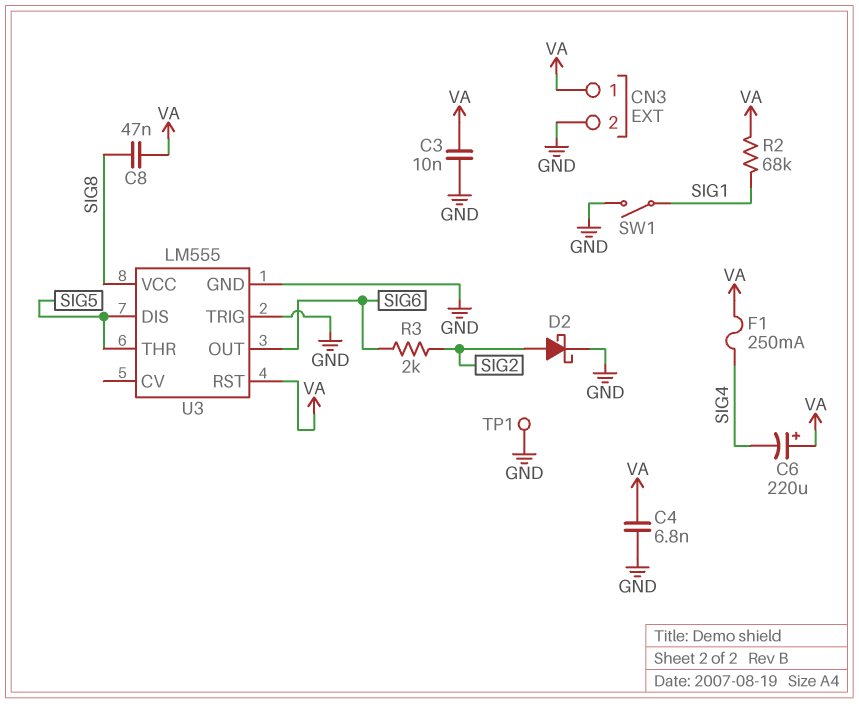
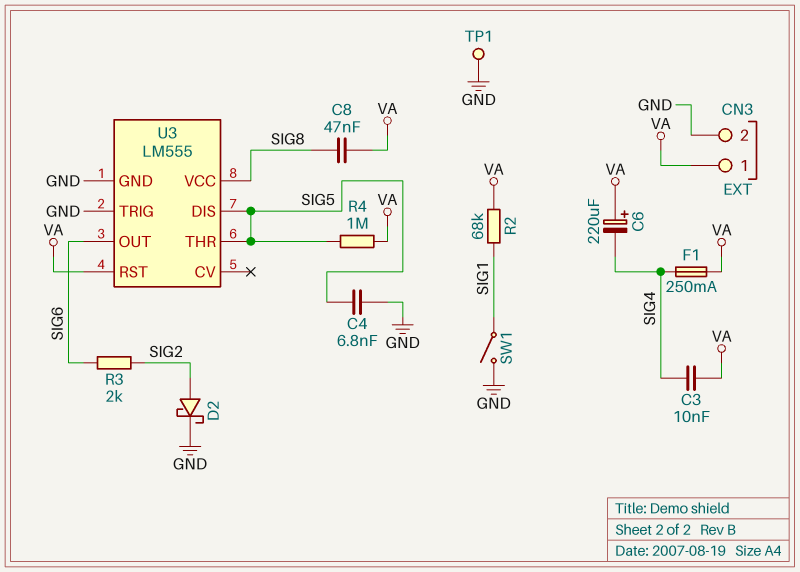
C3: 10nF (GND, VA) -> 10nF (SIG4, VA)
C4: 6.8nF (GND, VA) -> 6.8nF (GND, SIG5)
R4: none -> 1M (SIG5, VA)

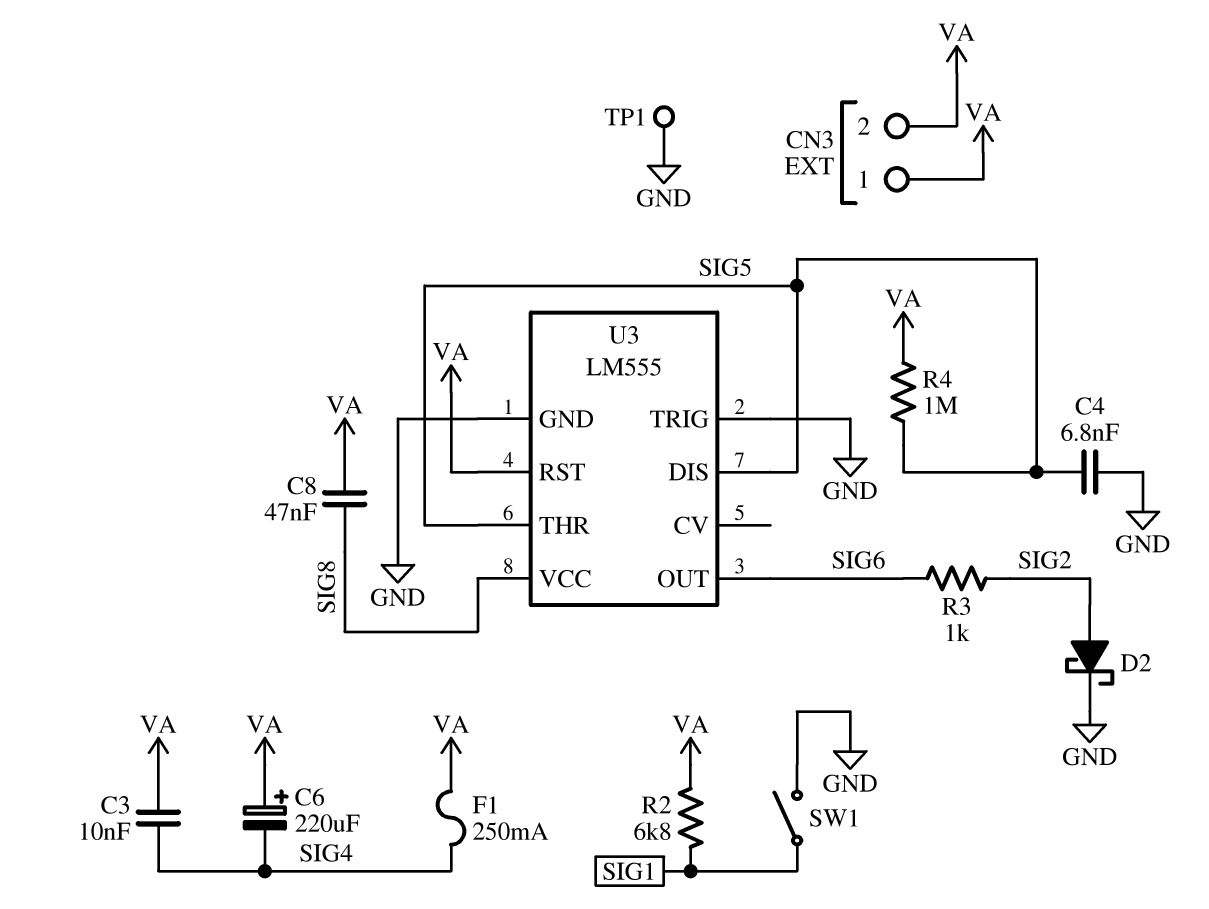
CN3 pin 2: GND -> VA
R2: 68k (SIG1, VA) -> 6.8k (SIG1, VA)
R3: 2k (SIG2, SIG6) -> 1k (SIG2, SIG6)

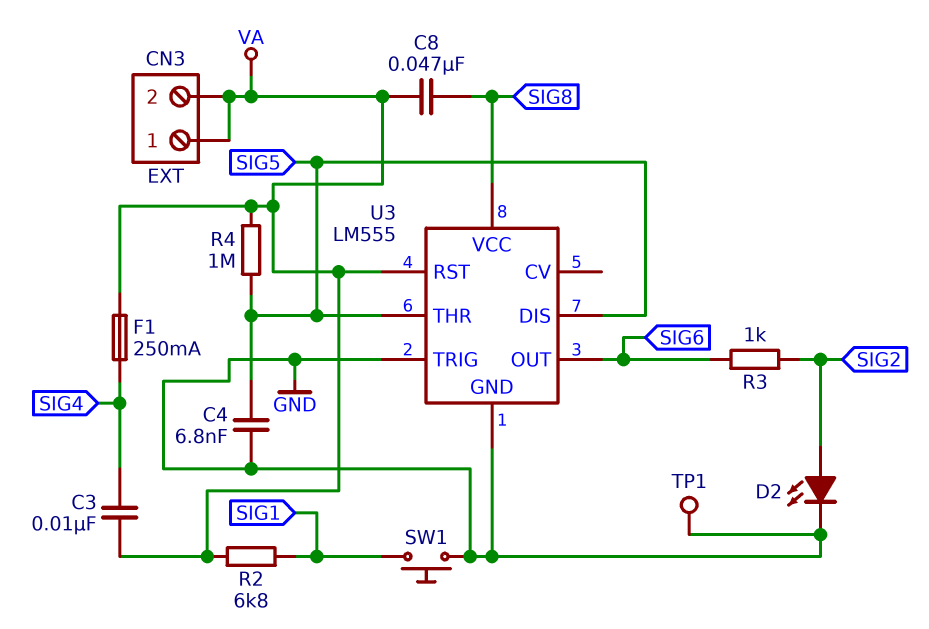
C6: 220uF (plus VA, minus SIG4) -> none
D2: schottky (A SIG2, K GND) -> LED (A SIG2, K GND)
SW1: switch (GND, SIG1) -> button (GND, SIG1)

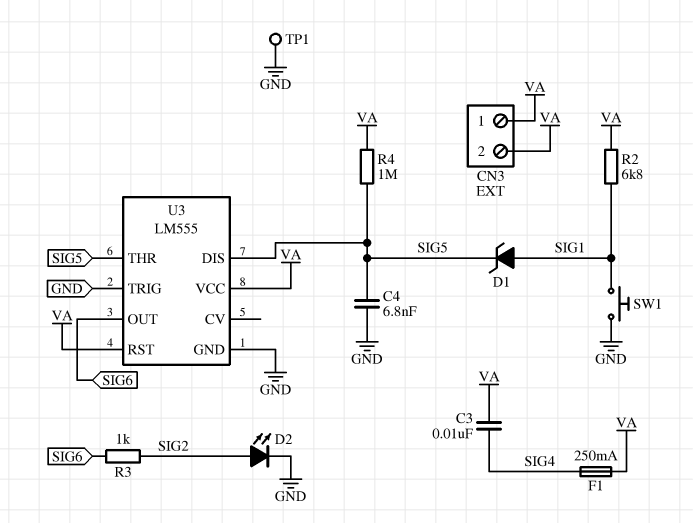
C8: 47nF (SIG8, VA) -> none
D1: none -> zener (A SIG1, K SIG5)
U3 pin VCC: SIG8 -> VA

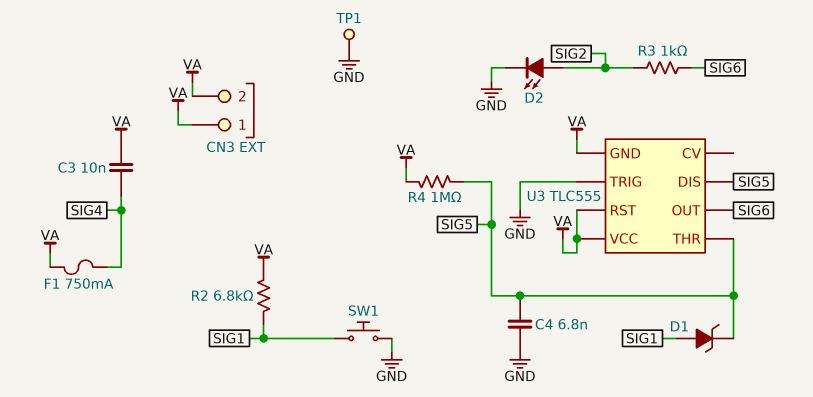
F1: 250mA (SIG4, VA) -> 750mA (SIG4, VA)
U3: LM555 -> TLC555
U3 pin GND: GND -> VA

